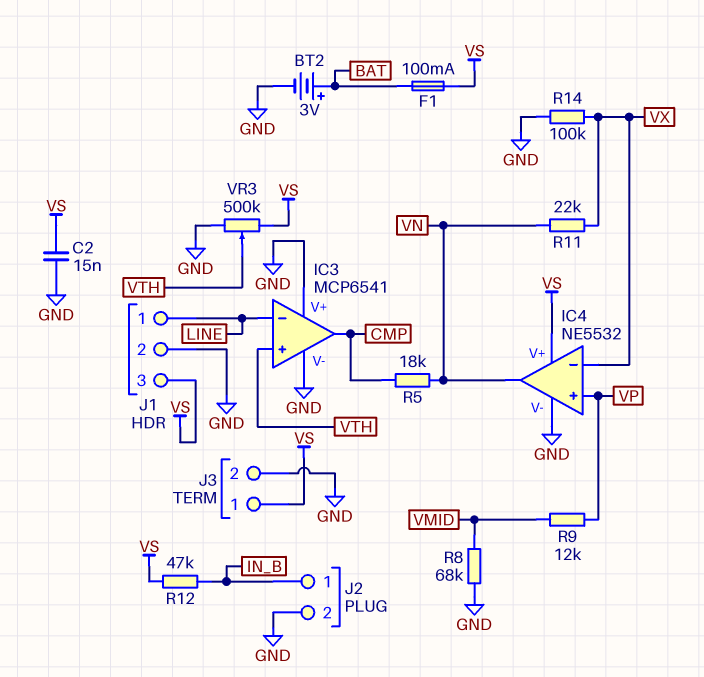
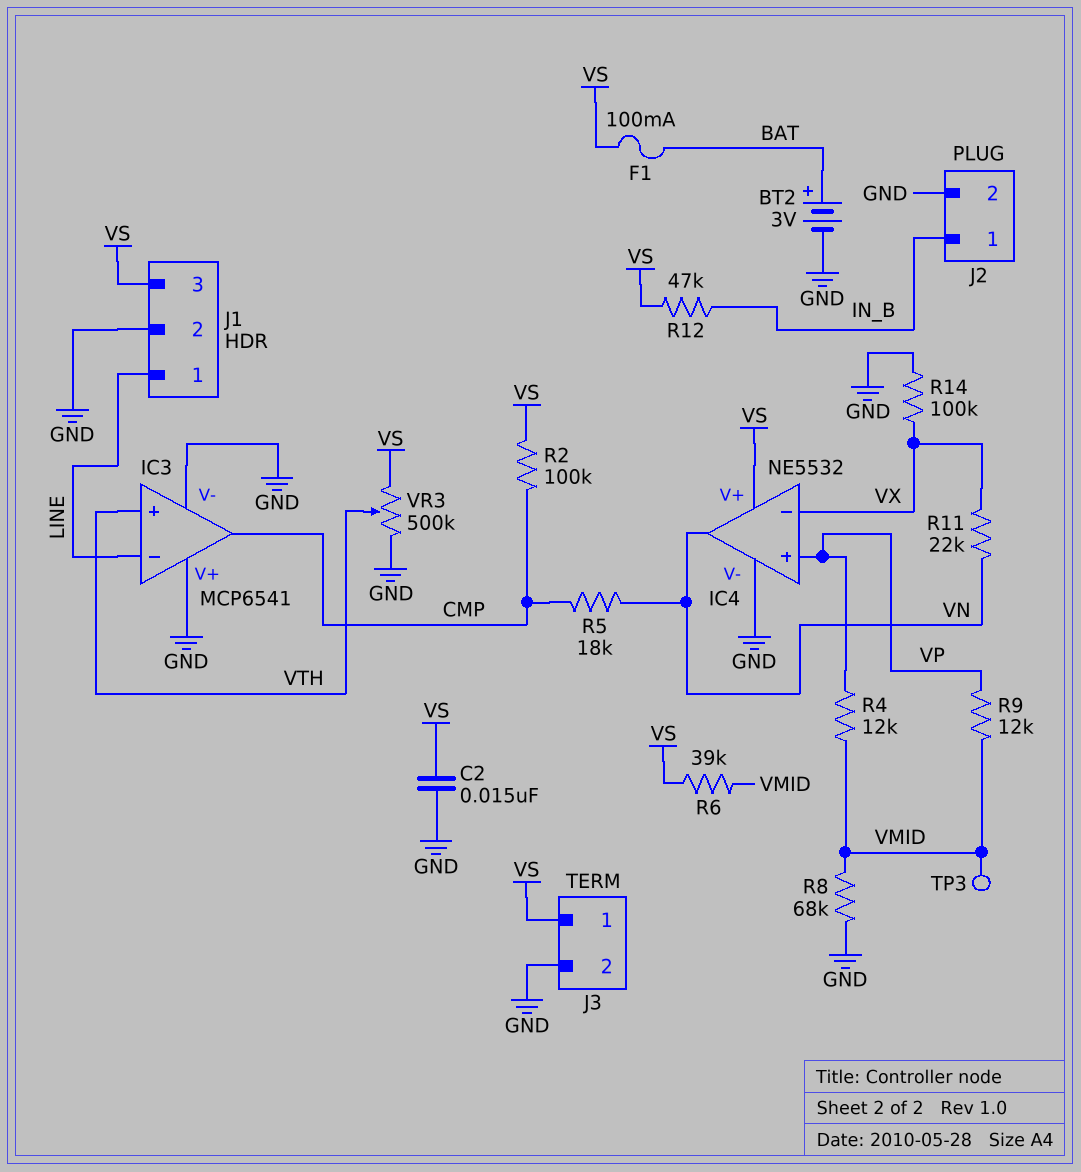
R2: none -> 100k (CMP, VS)
R4: none -> 12k (VMID, VP)
R6: none -> 39k (VMID, VS)
TP3: none -> test point (VMID)

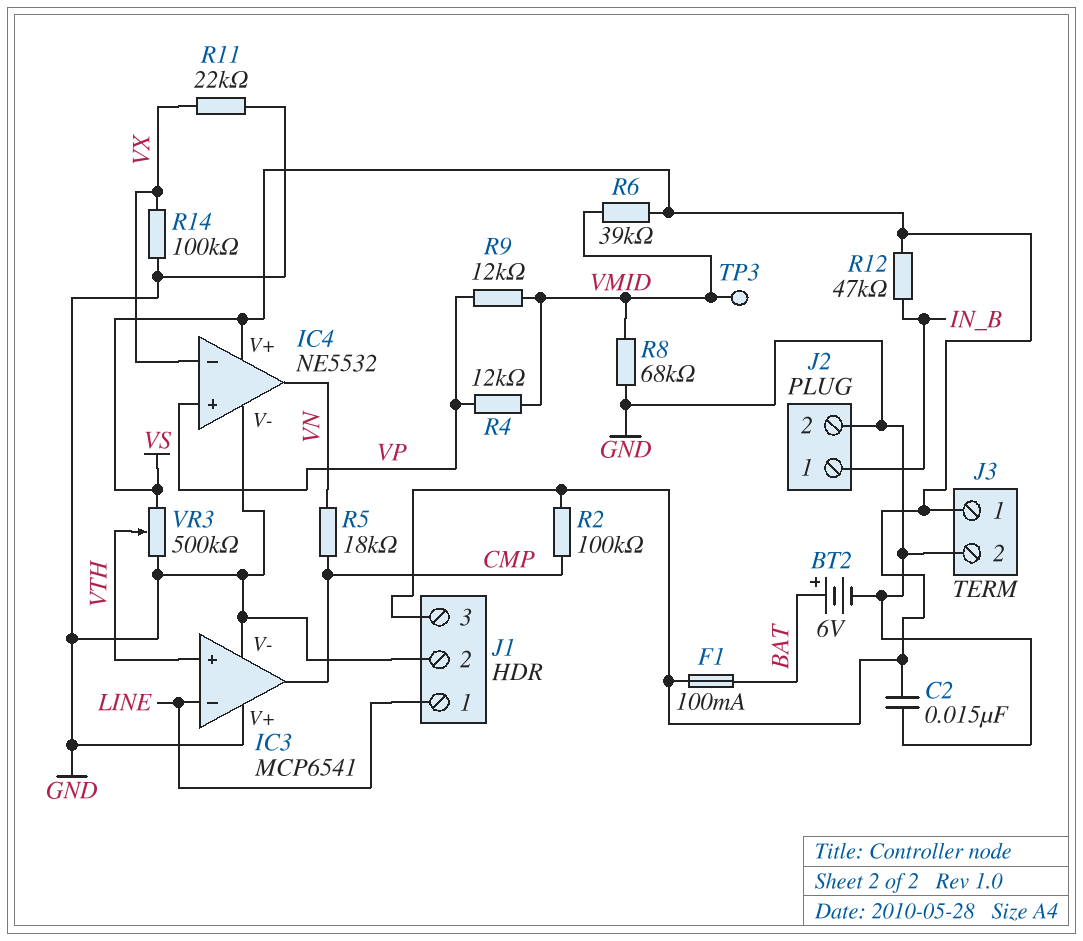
BT2: 3V (plus BAT, minus GND) -> 6V (plus BAT, minus GND)
R11: 22k (VN, VX) -> 22k (GND, VX)

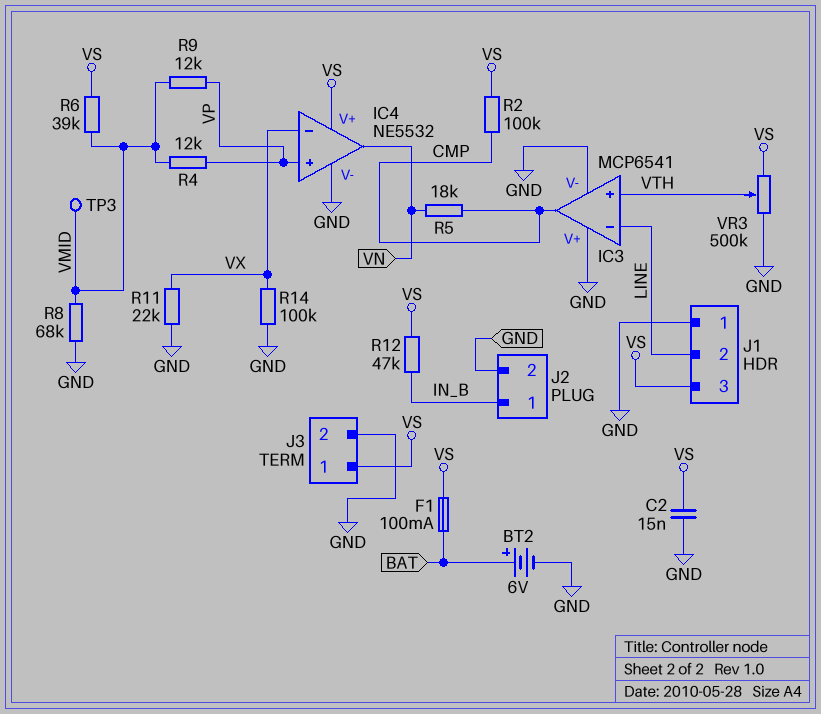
J1 pin 1: LINE -> GND
J1 pin 2: GND -> LINE

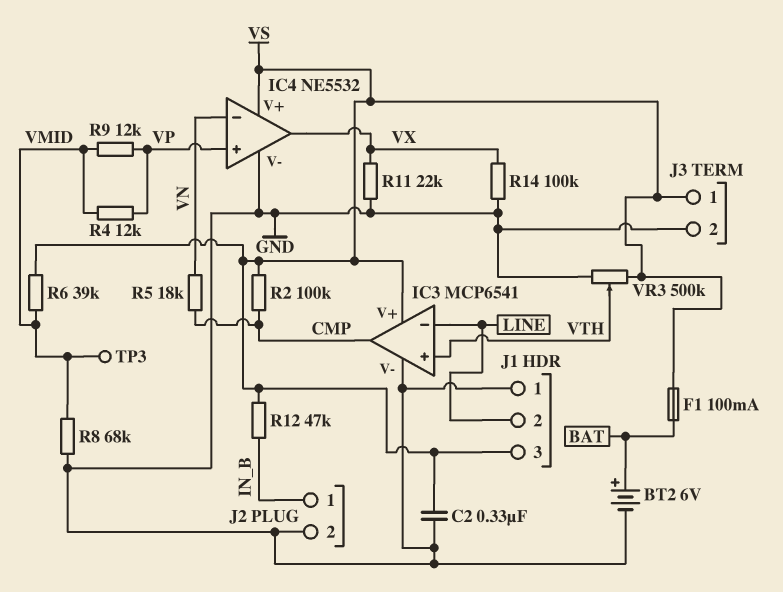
C2: 15nF (GND, VS) -> 330nF (GND, VS)
IC3 pin V+: GND -> VS
IC4 pin in-: VX -> VN
IC4 pin out: VN -> VX

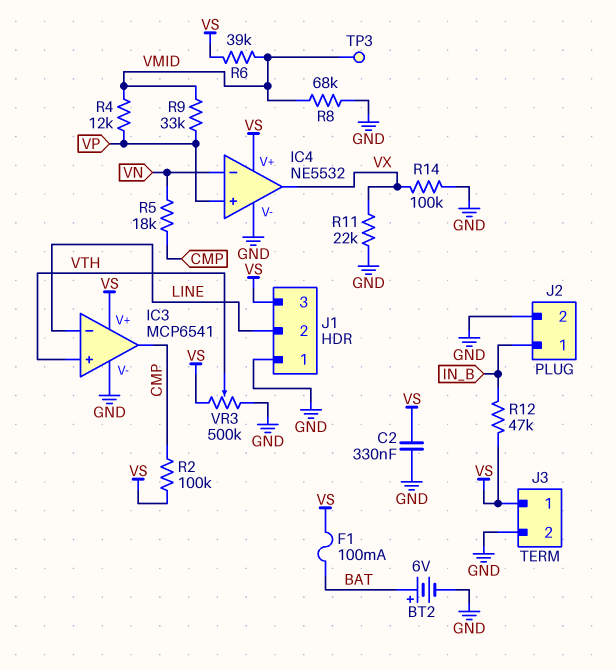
R9: 12k (VMID, VP) -> 33k (VMID, VP)

